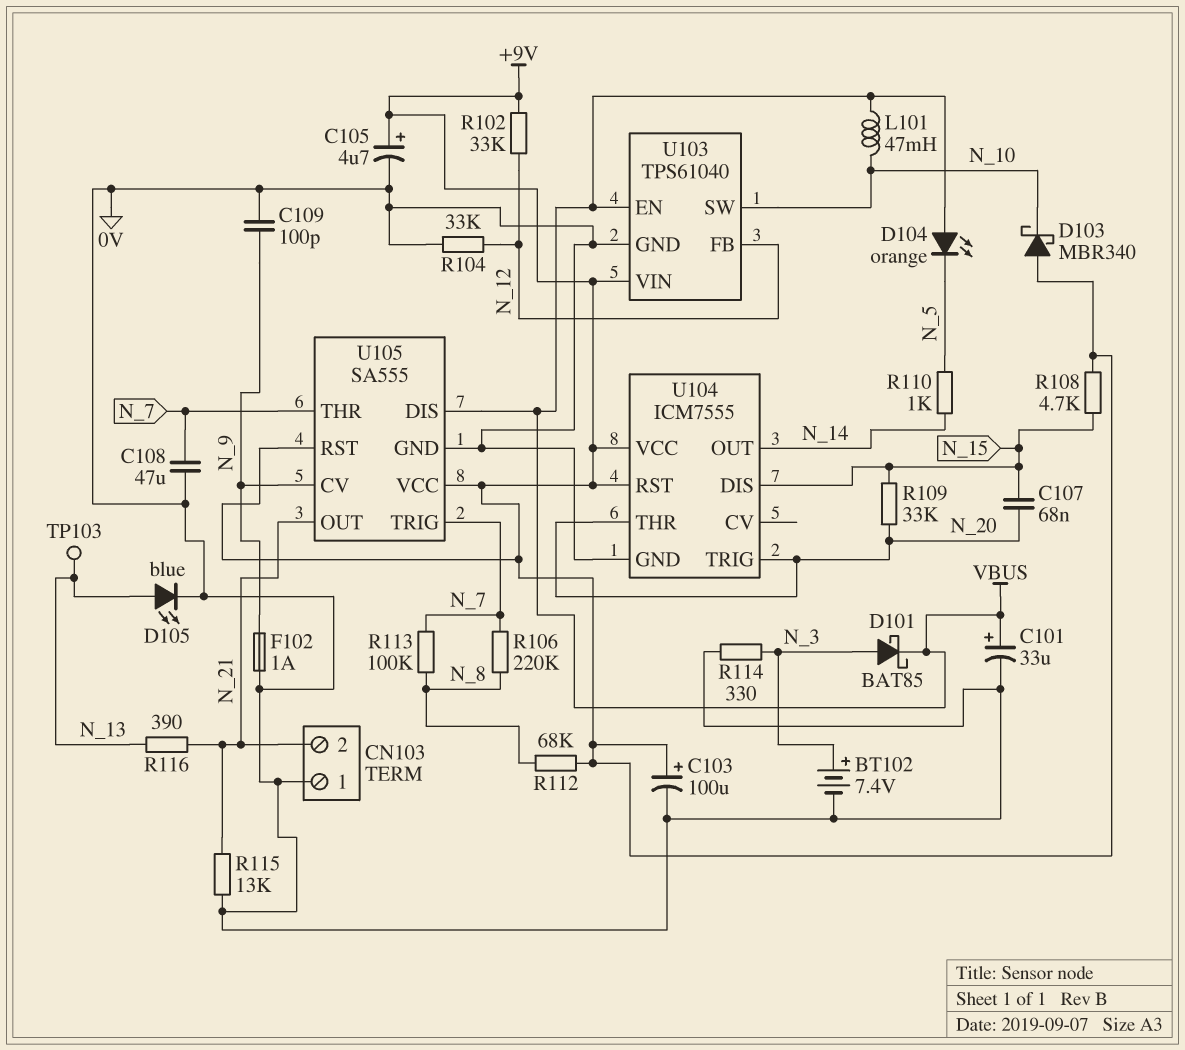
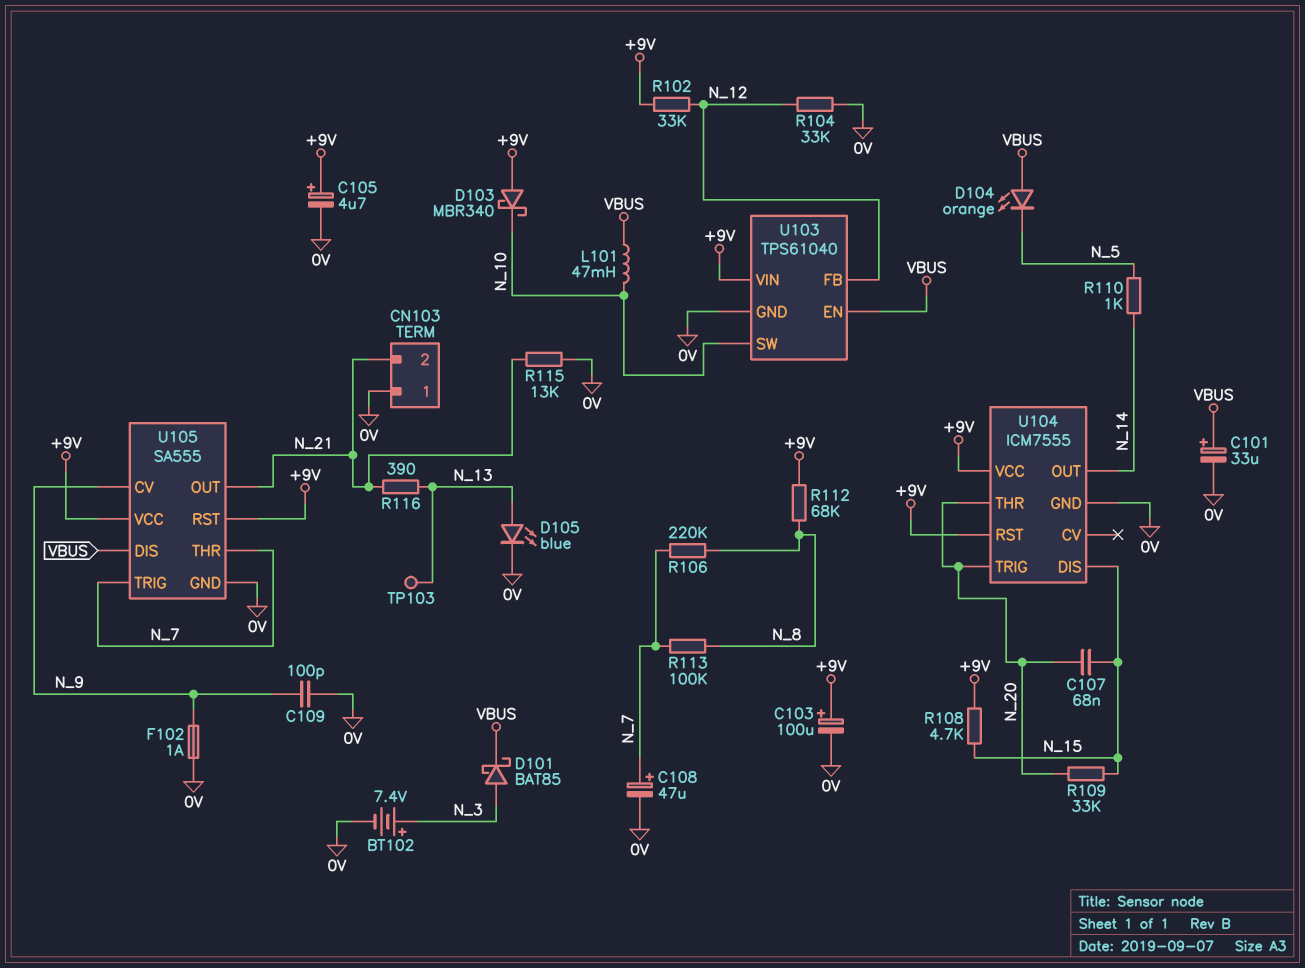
C108: 47uF (0V, N_7) -> 47uF (plus N_7, minus 0V)
R114: 330 (0V, N_3) -> none

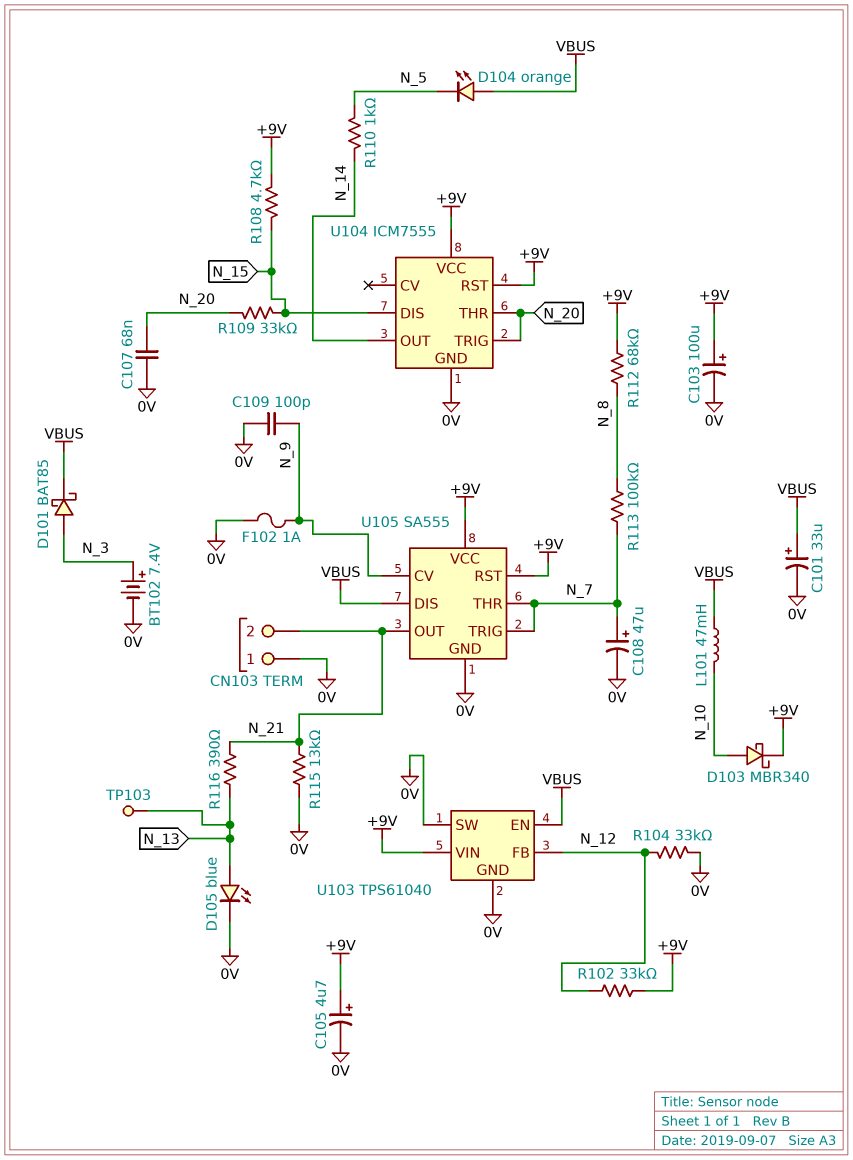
C107: 68nF (N_15, N_20) -> 68nF (0V, N_20)
D103: schottky MBR340 (A +9V, K N_10) -> schottky MBR340 (A N_10, K +9V)
R106: 220k (N_7, N_8) -> none
U103 pin SW: N_10 -> 0V

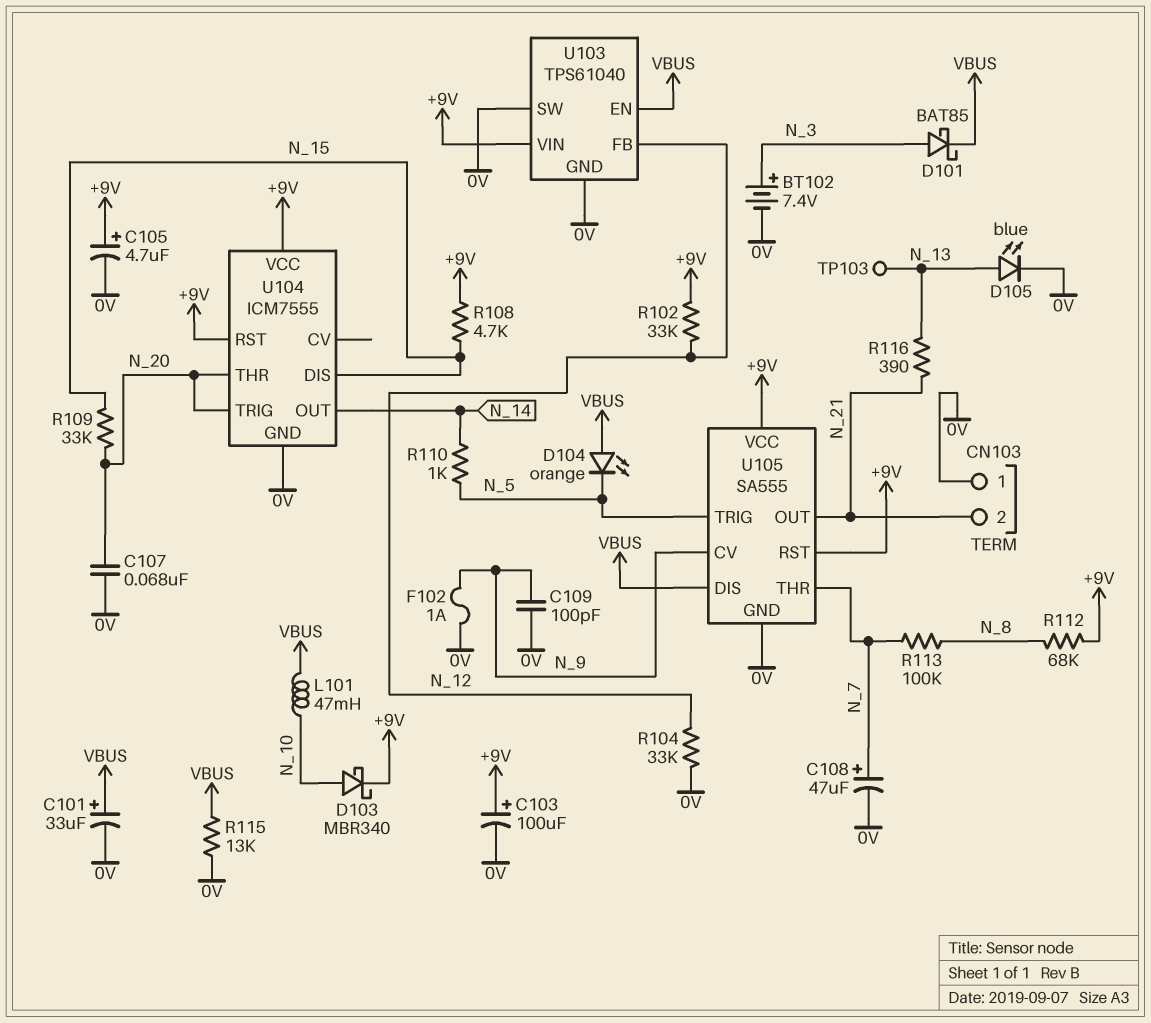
R115: 13k (0V, N_21) -> 13k (0V, VBUS)
U105 pin TRIG: N_7 -> N_5

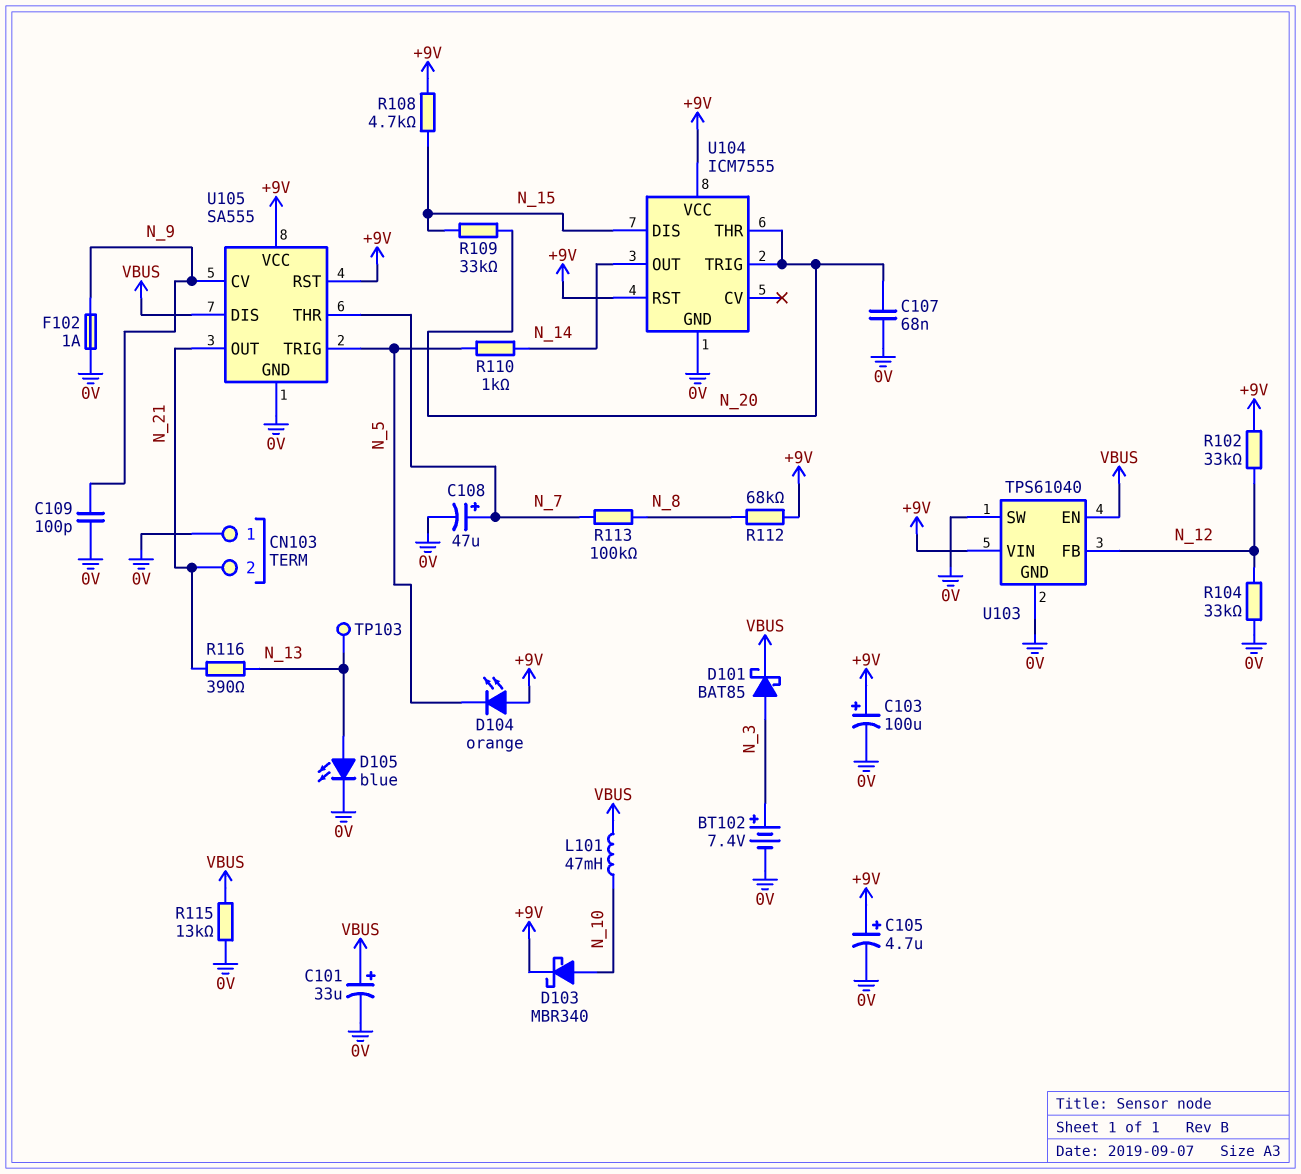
D104: LED orange (A VBUS, K N_5) -> LED orange (A +9V, K N_5)

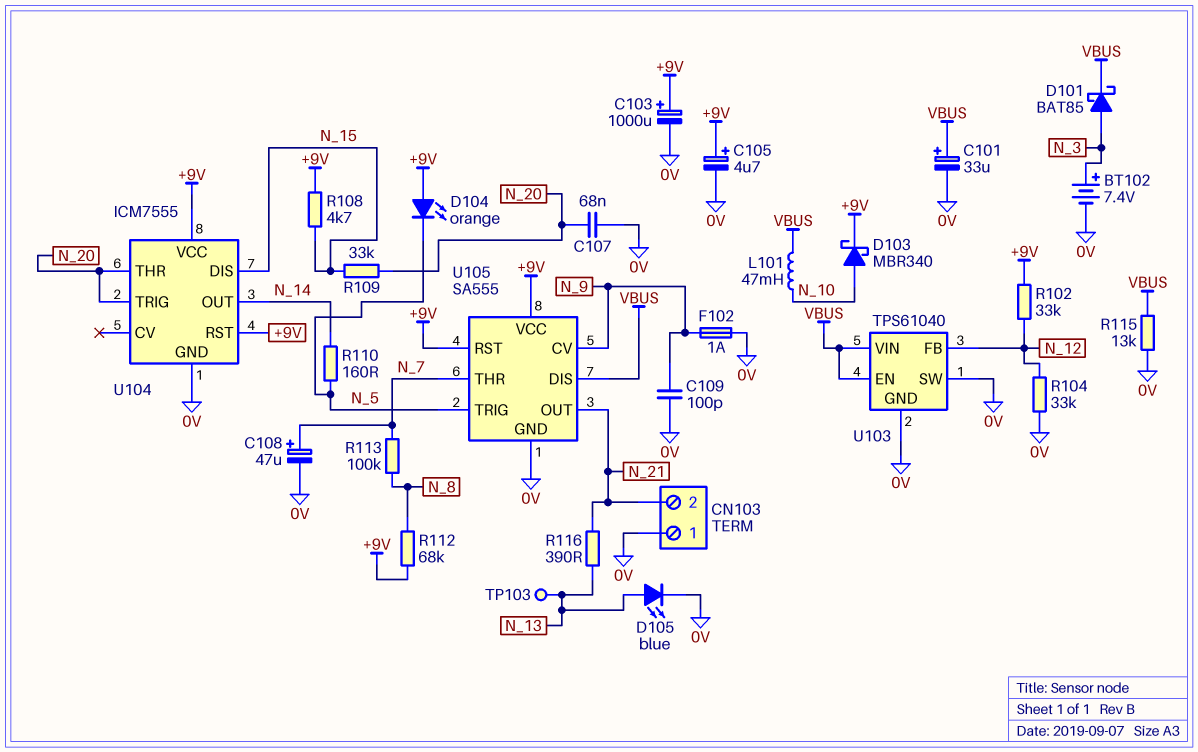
C103: 100uF (plus +9V, minus 0V) -> 1000uF (plus +9V, minus 0V)
R110: 1k (N_5, N_14) -> 160 (N_5, N_14)
U103 pin VIN: +9V -> VBUS

